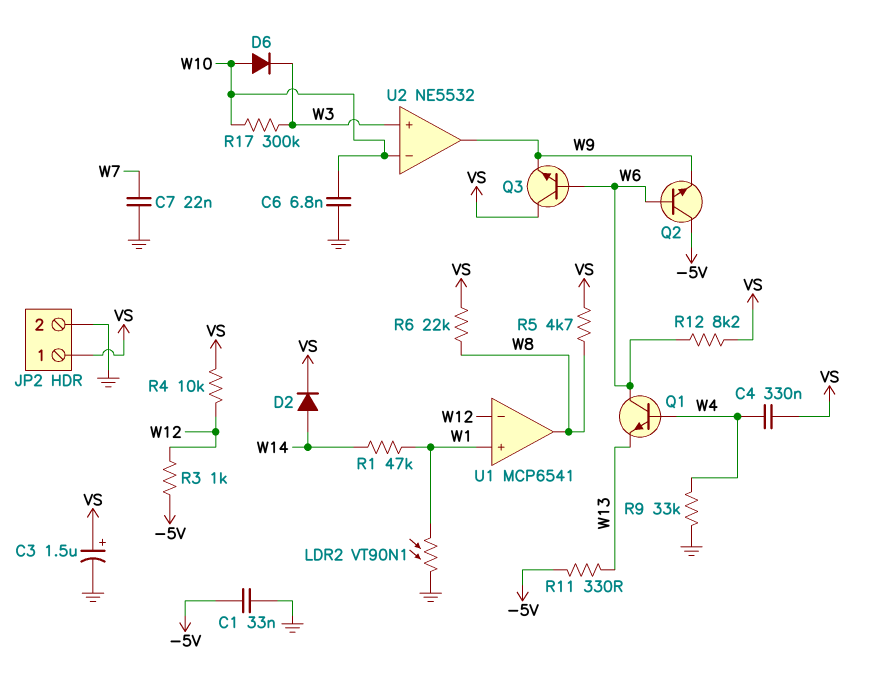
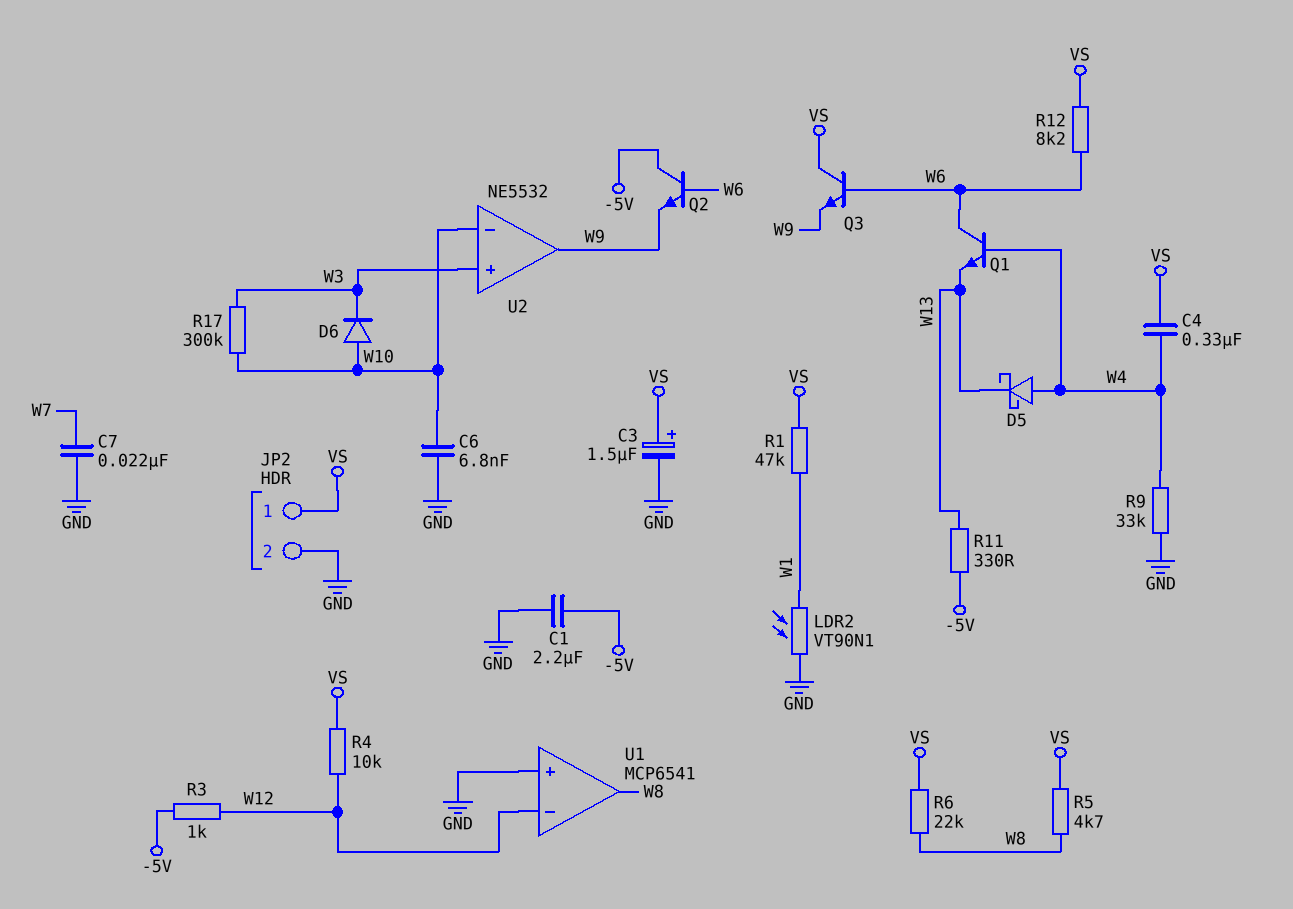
C1: 33nF (-5V, GND) -> 2.2uF (-5V, GND)
D2: diode (A W14, K VS) -> none
D5: none -> schottky (A W4, K W13)
R1: 47k (W1, W14) -> 47k (VS, W1)
U1 pin in+: W1 -> GND

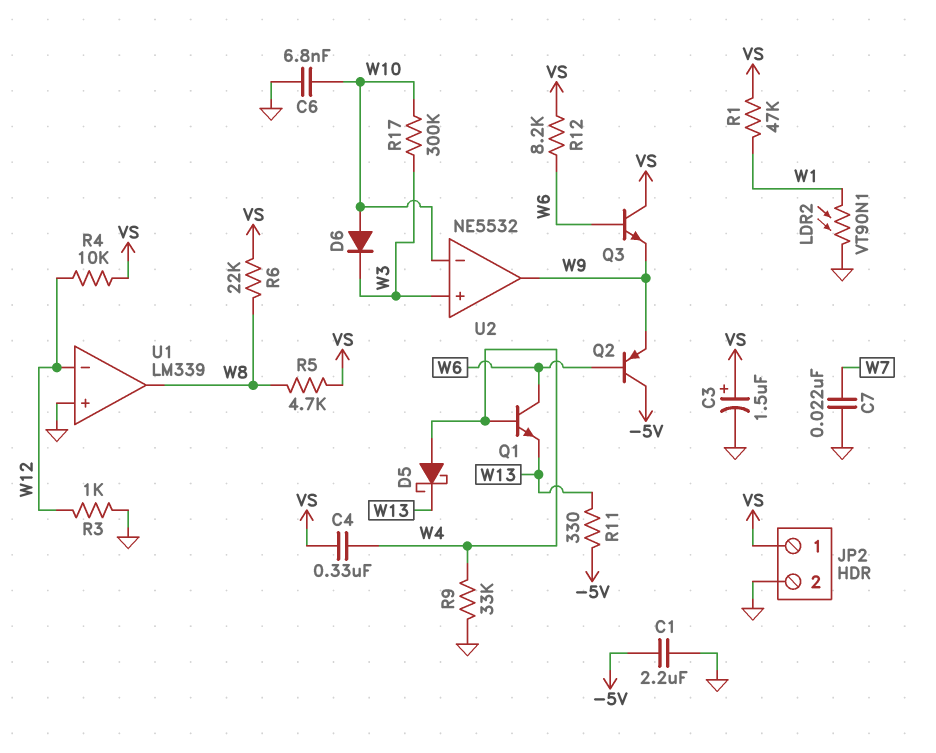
Q2: NPN (B W6, C -5V, E W9) -> PNP (B W6, C -5V, E W9)
R3: 1k (-5V, W12) -> 1k (GND, W12)
U1: MCP6541 -> LM339

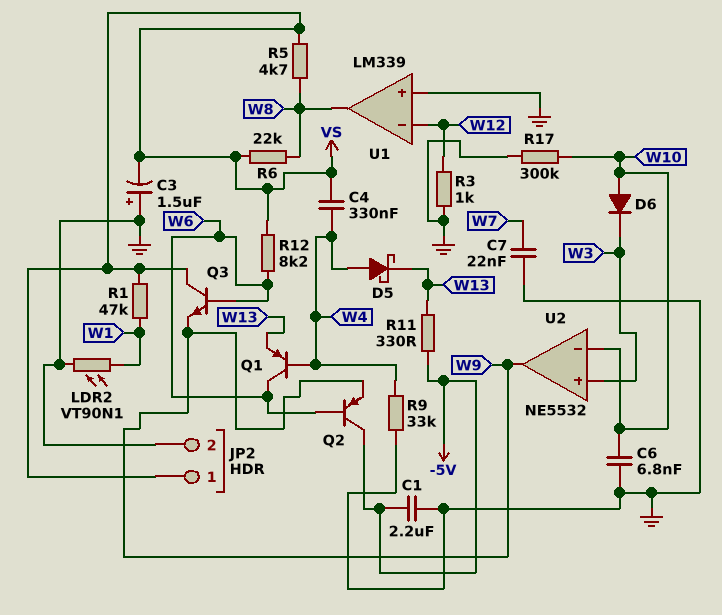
C3: 1.5uF (plus VS, minus GND) -> 1.5uF (plus GND, minus VS)
Q1: NPN (B W4, C W6, E W13) -> PNP (B W4, C W6, E W13)
R4: 10k (VS, W12) -> none
R17: 300k (W3, W10) -> 300k (GND, W10)

